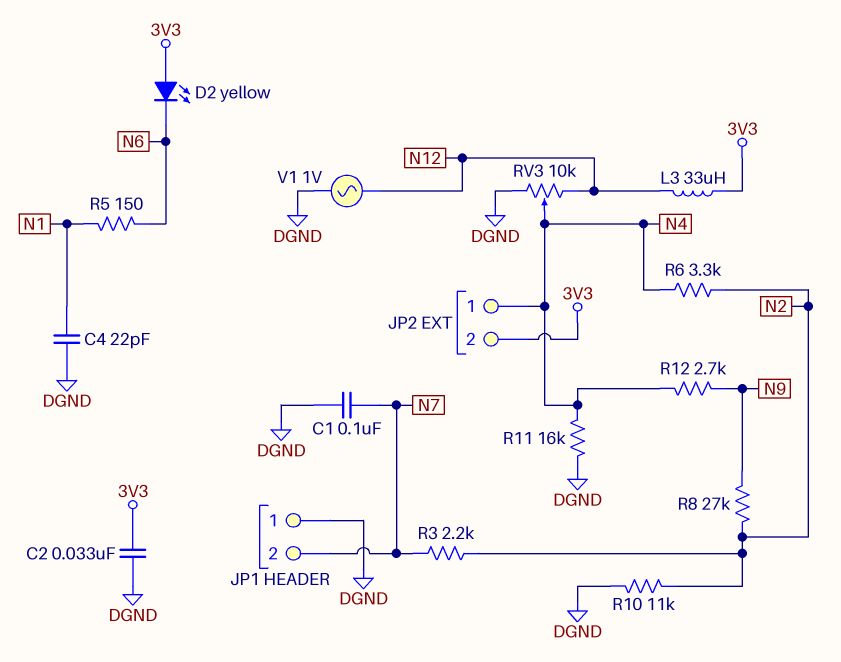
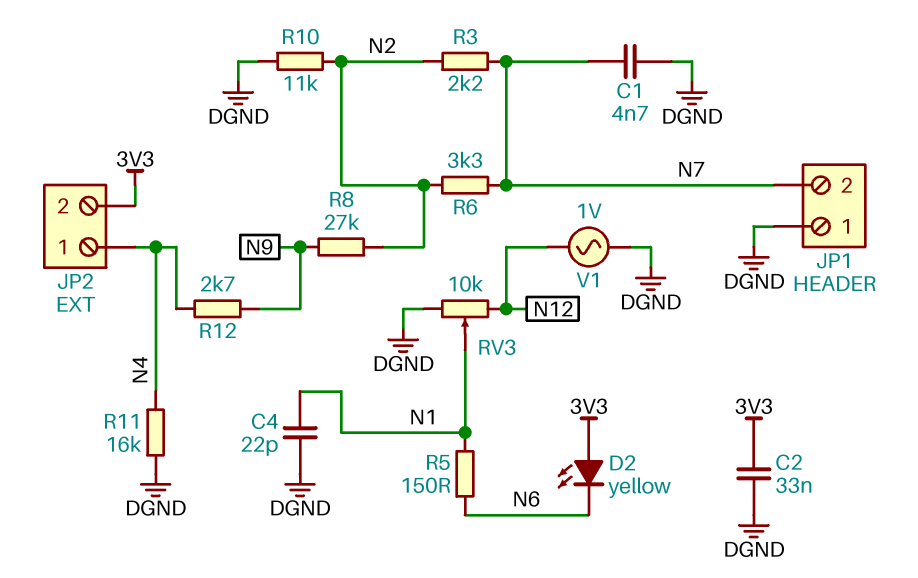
C1: 100nF (DGND, N7) -> 4.7nF (DGND, N7)
L3: 33uH (3V3, N12) -> none
R6: 3.3k (N2, N4) -> 3.3k (N2, N7)
RV3: 10k (DGND, N12, wiper N4) -> 10k (DGND, N12, wiper N1)

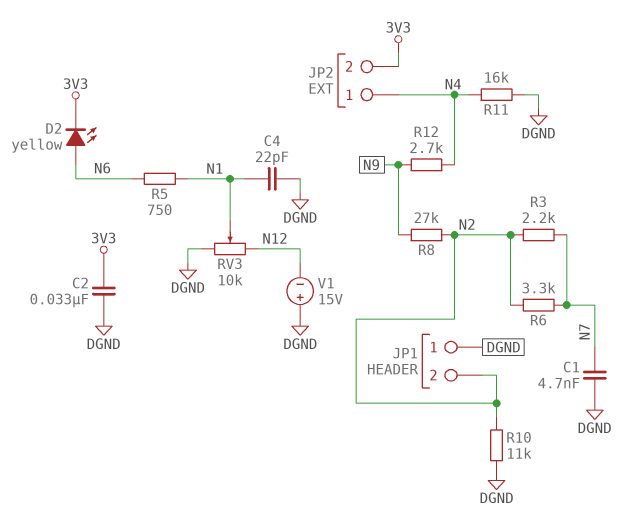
D2: LED yellow (A 3V3, K N6) -> LED yellow (A N6, K 3V3)
JP1 pin 2: N7 -> N2
R5: 150 (N1, N6) -> 750 (N1, N6)
V1: AC 1V (DGND, N12) -> 15V (plus DGND, minus N12)

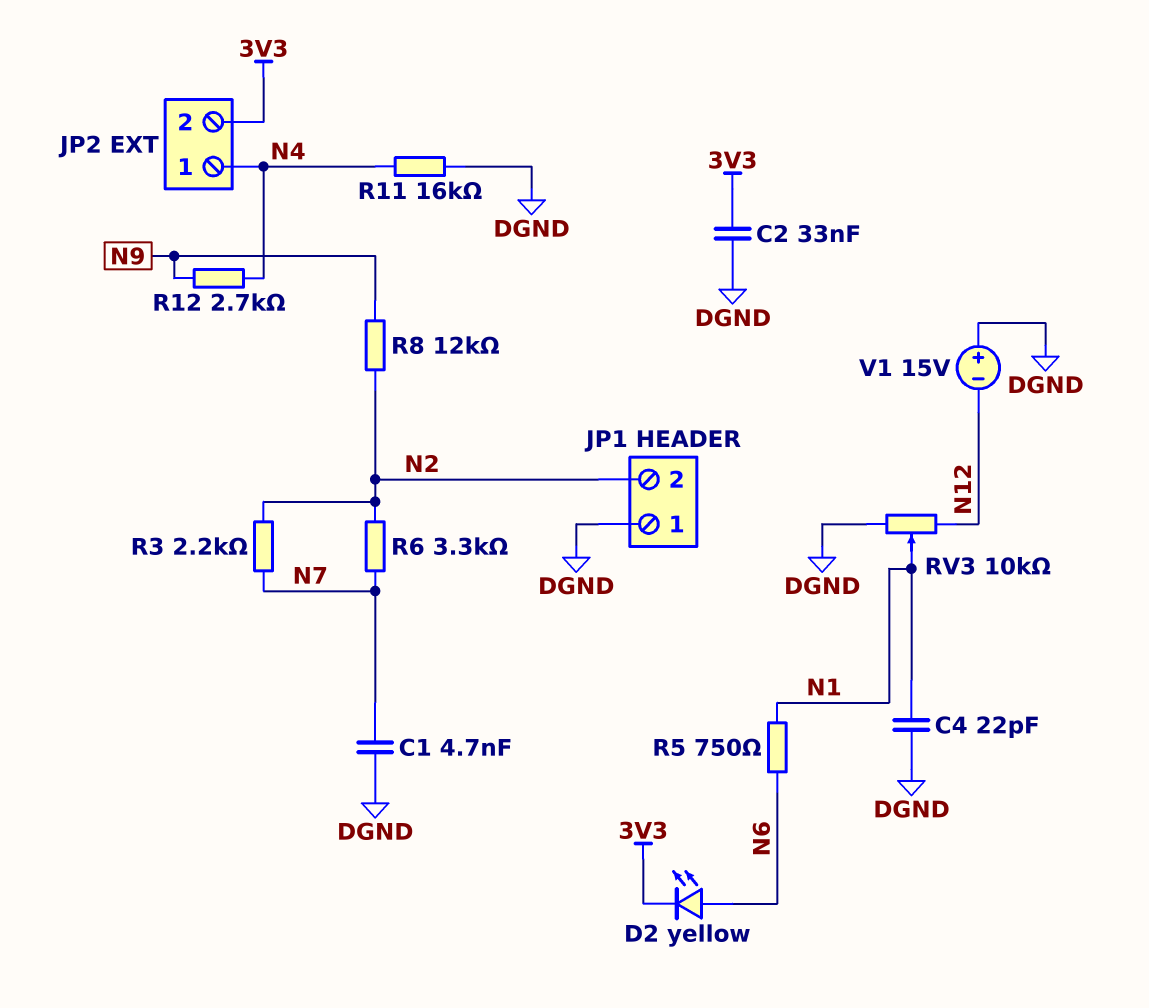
R8: 27k (N2, N9) -> 12k (N2, N9)
R10: 11k (DGND, N2) -> none

